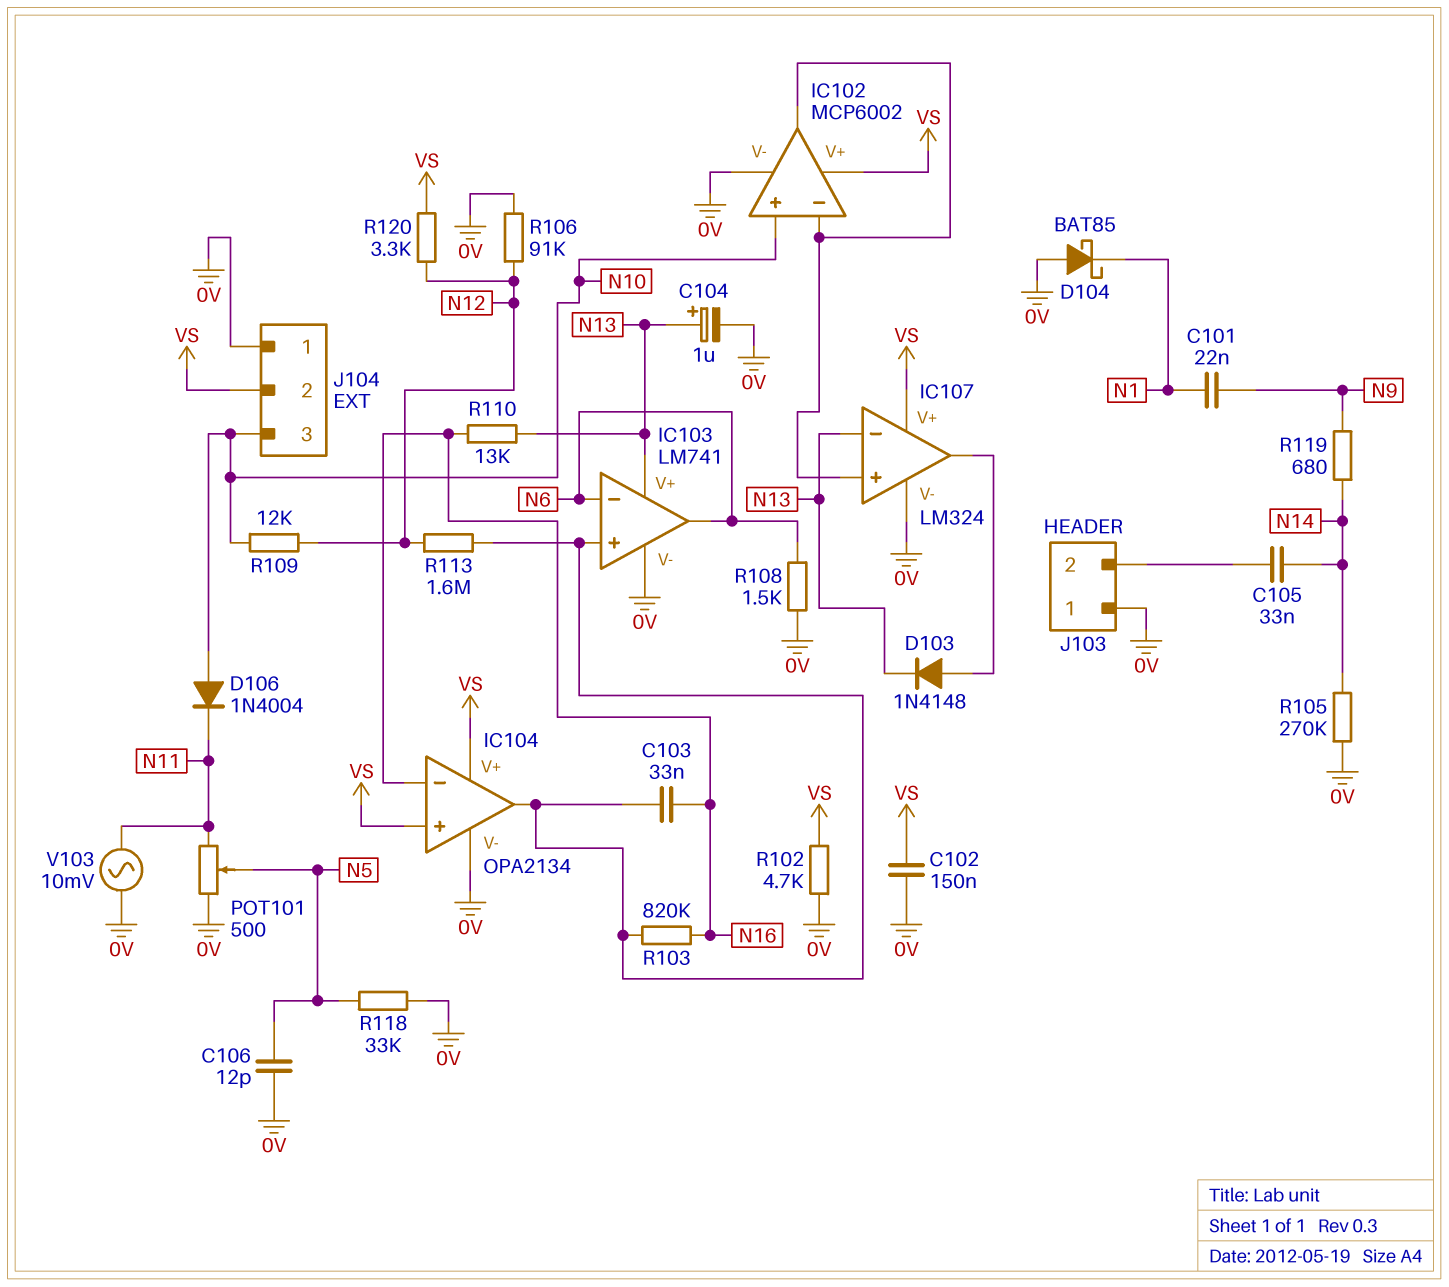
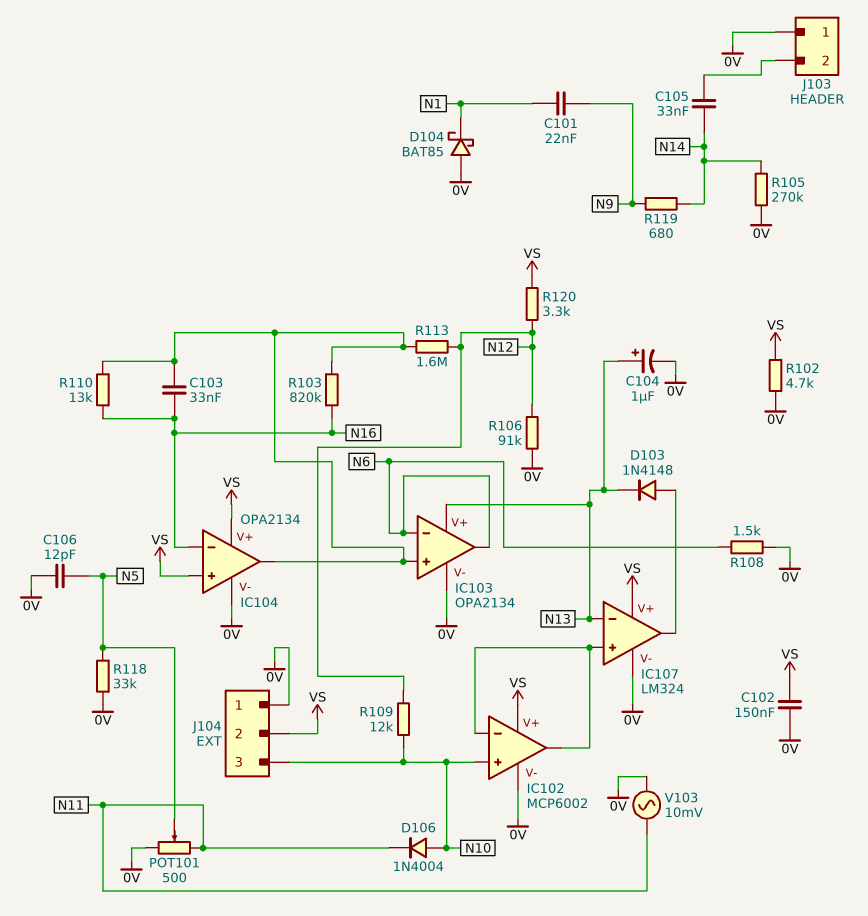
IC103: LM741 -> OPA2134
R110: 13k (N13, N16) -> 13k (IC103/in+, N16)

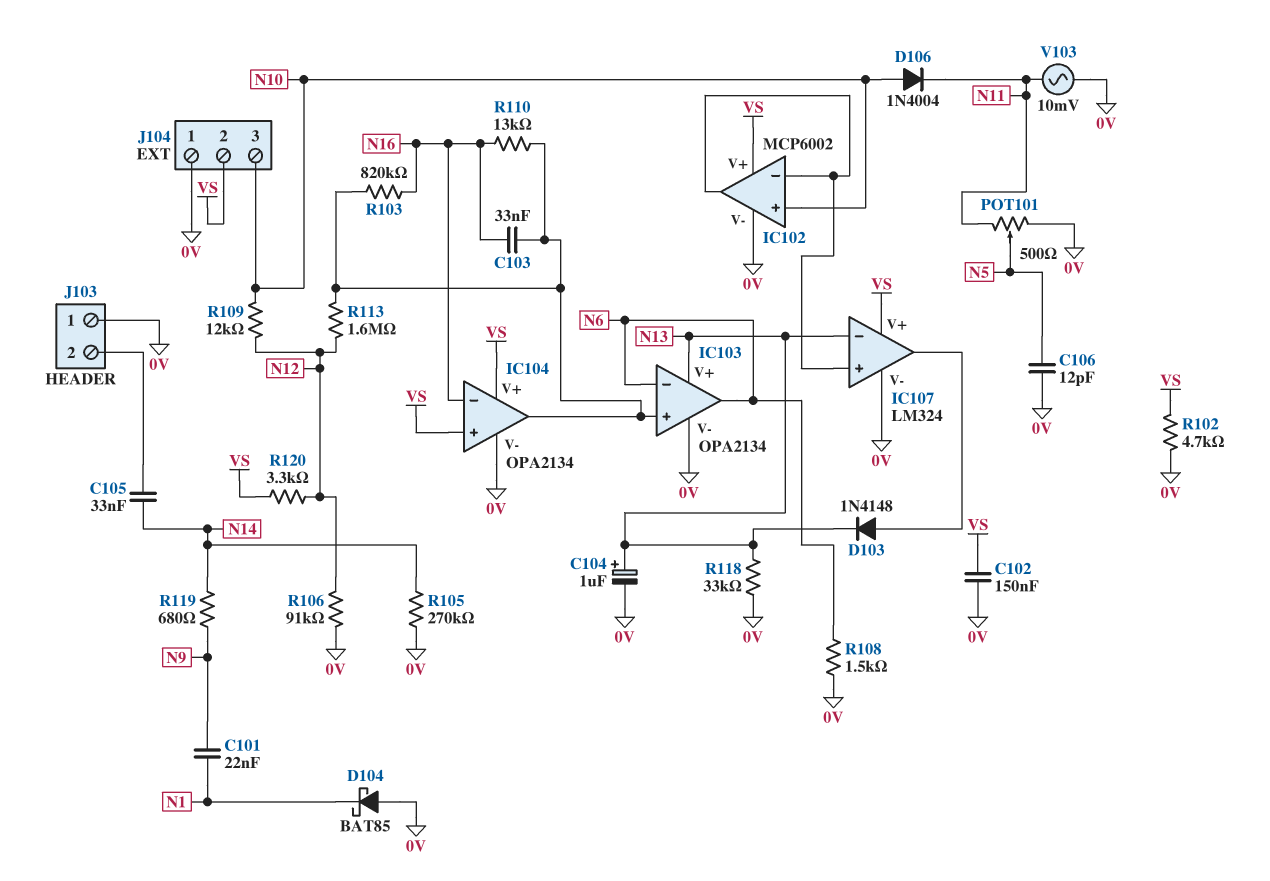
R118: 33k (0V, N5) -> 33k (0V, N13)

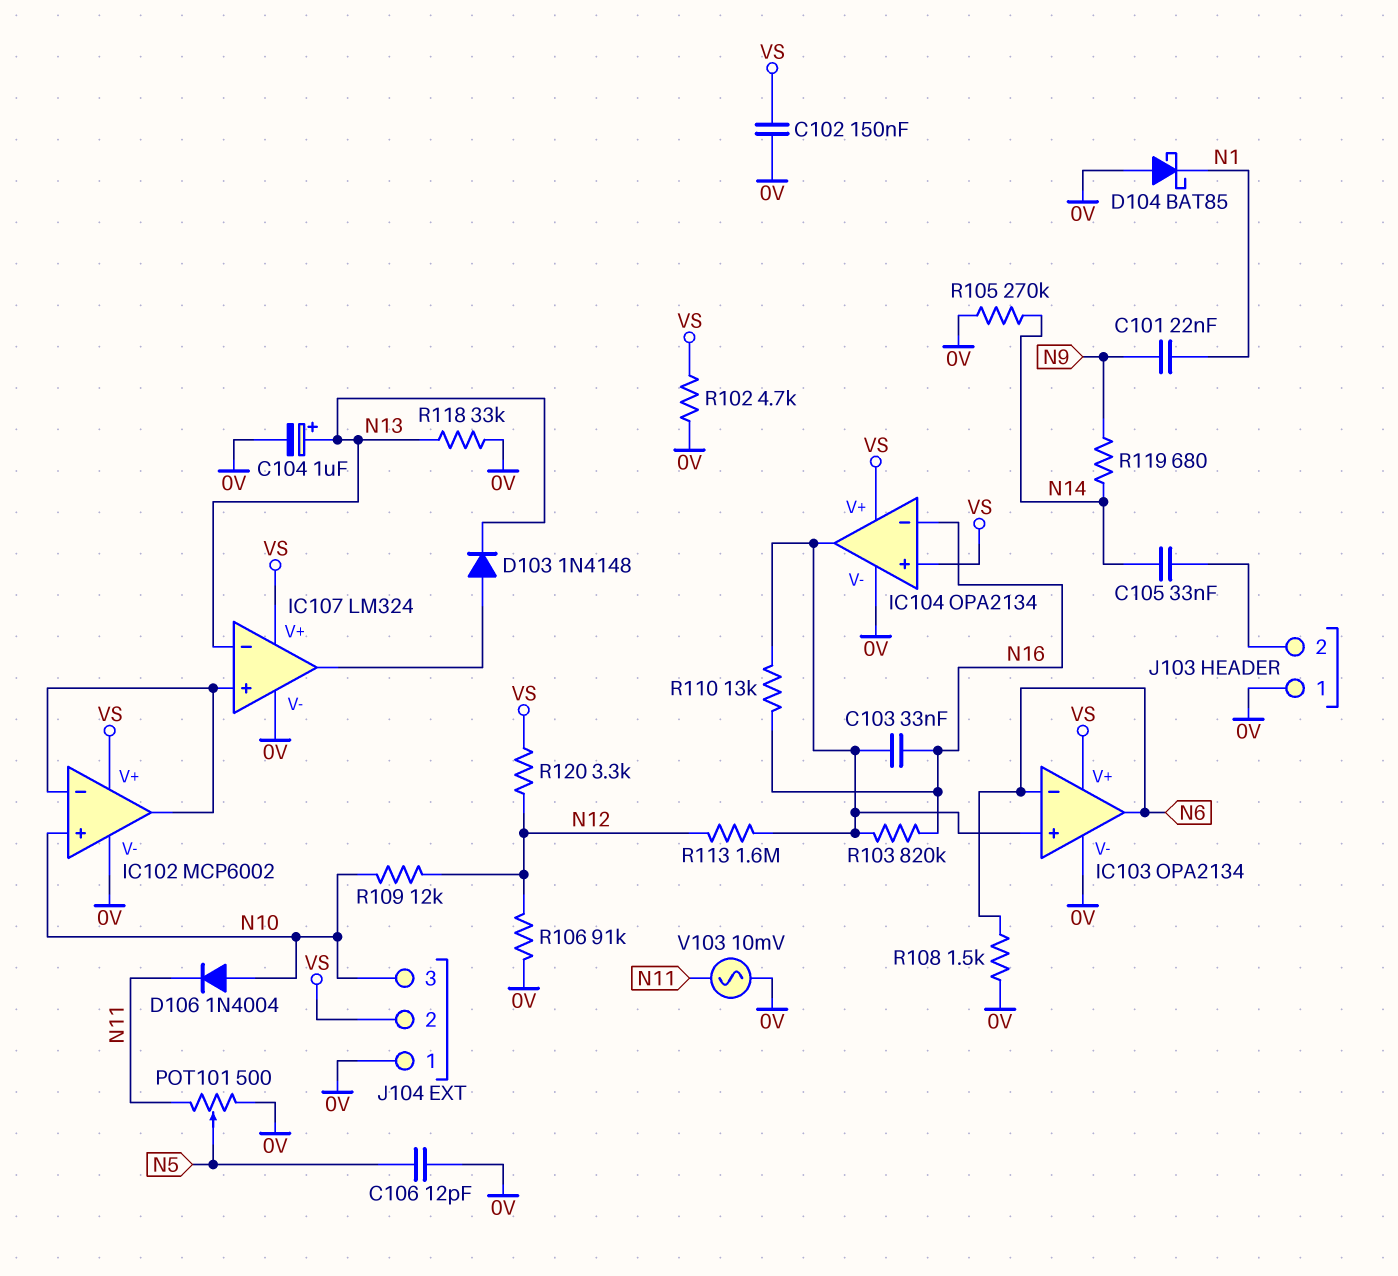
IC103 pin V+: N13 -> VS

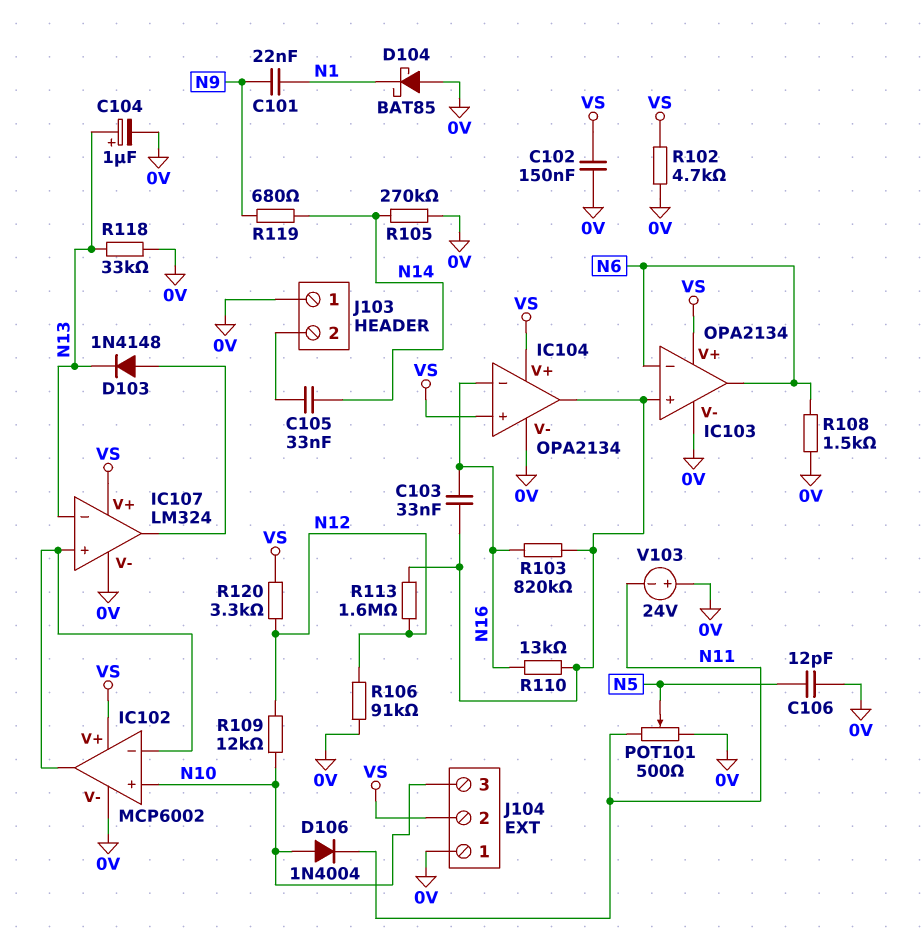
V103: AC 10mV (0V, N11) -> 24V (plus 0V, minus N11)

